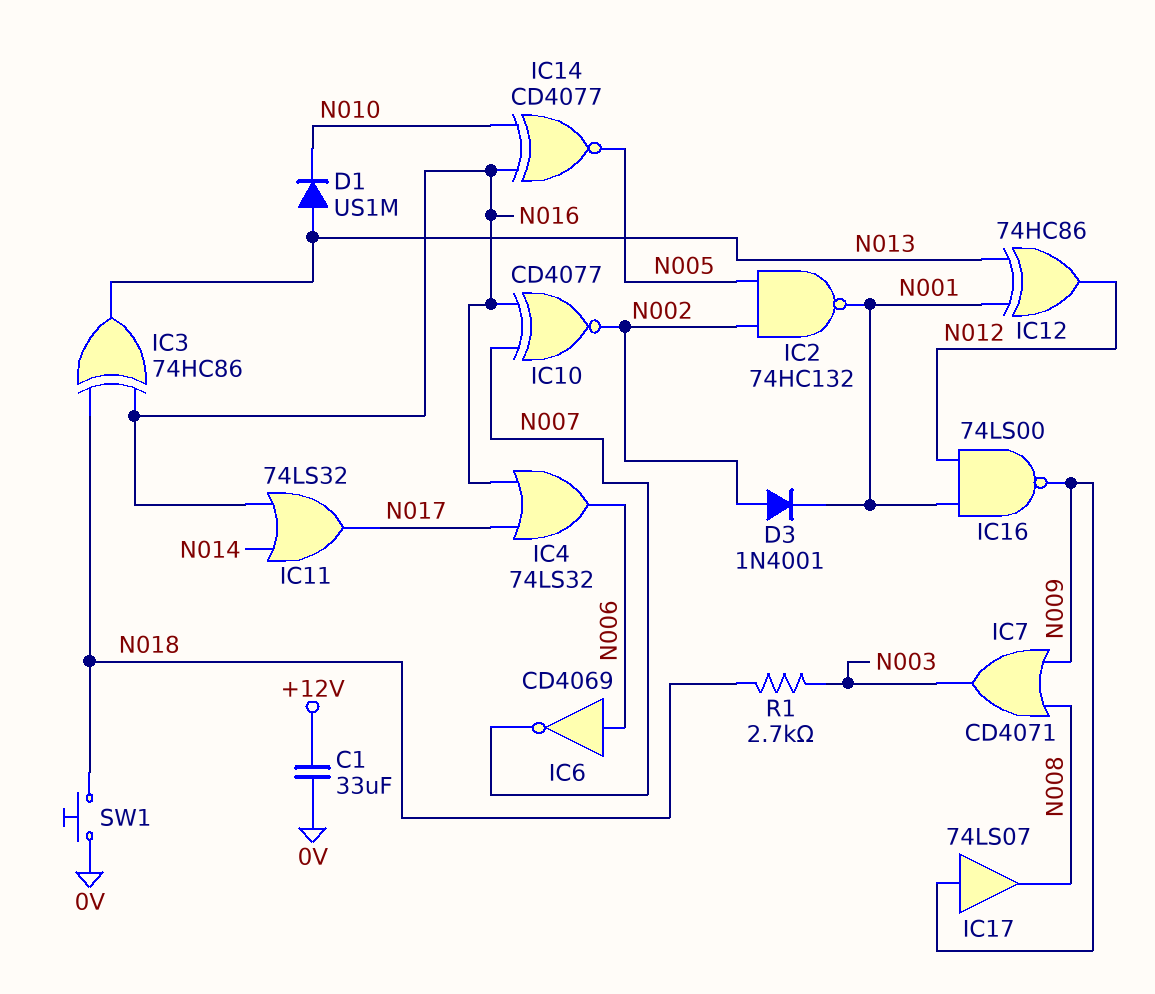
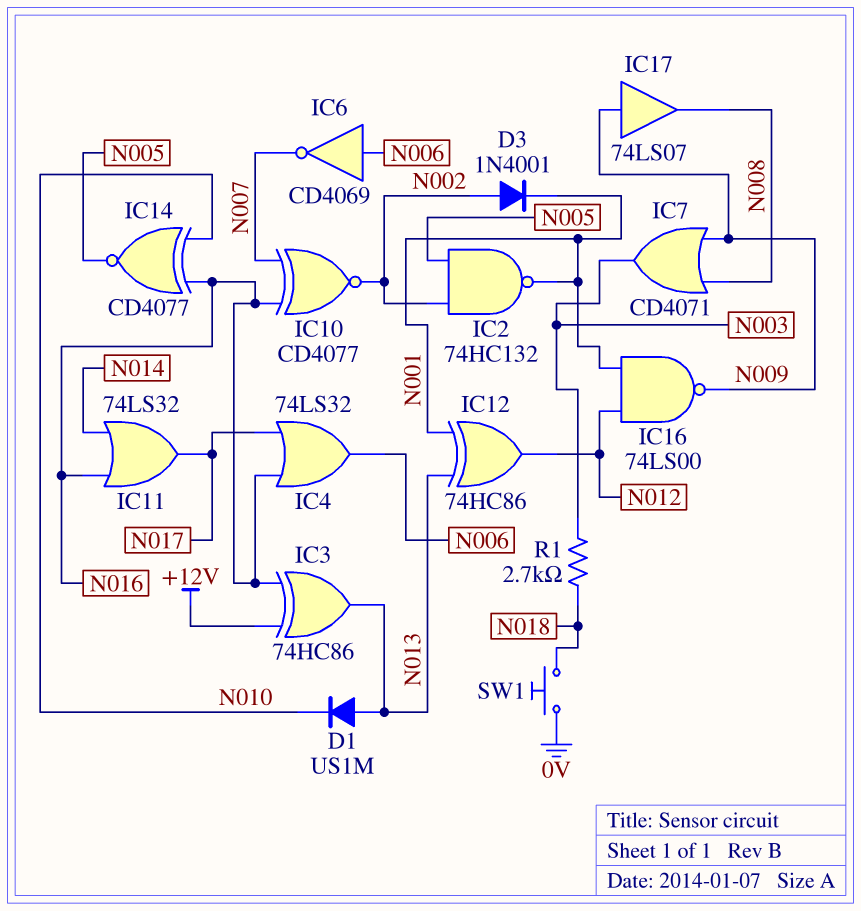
C1: 33uF (+12V, 0V) -> none
IC3: XOR 74HC86 (in N016, in N018, out N013) -> XOR 74HC86 (in +12V, in N016, out N013)

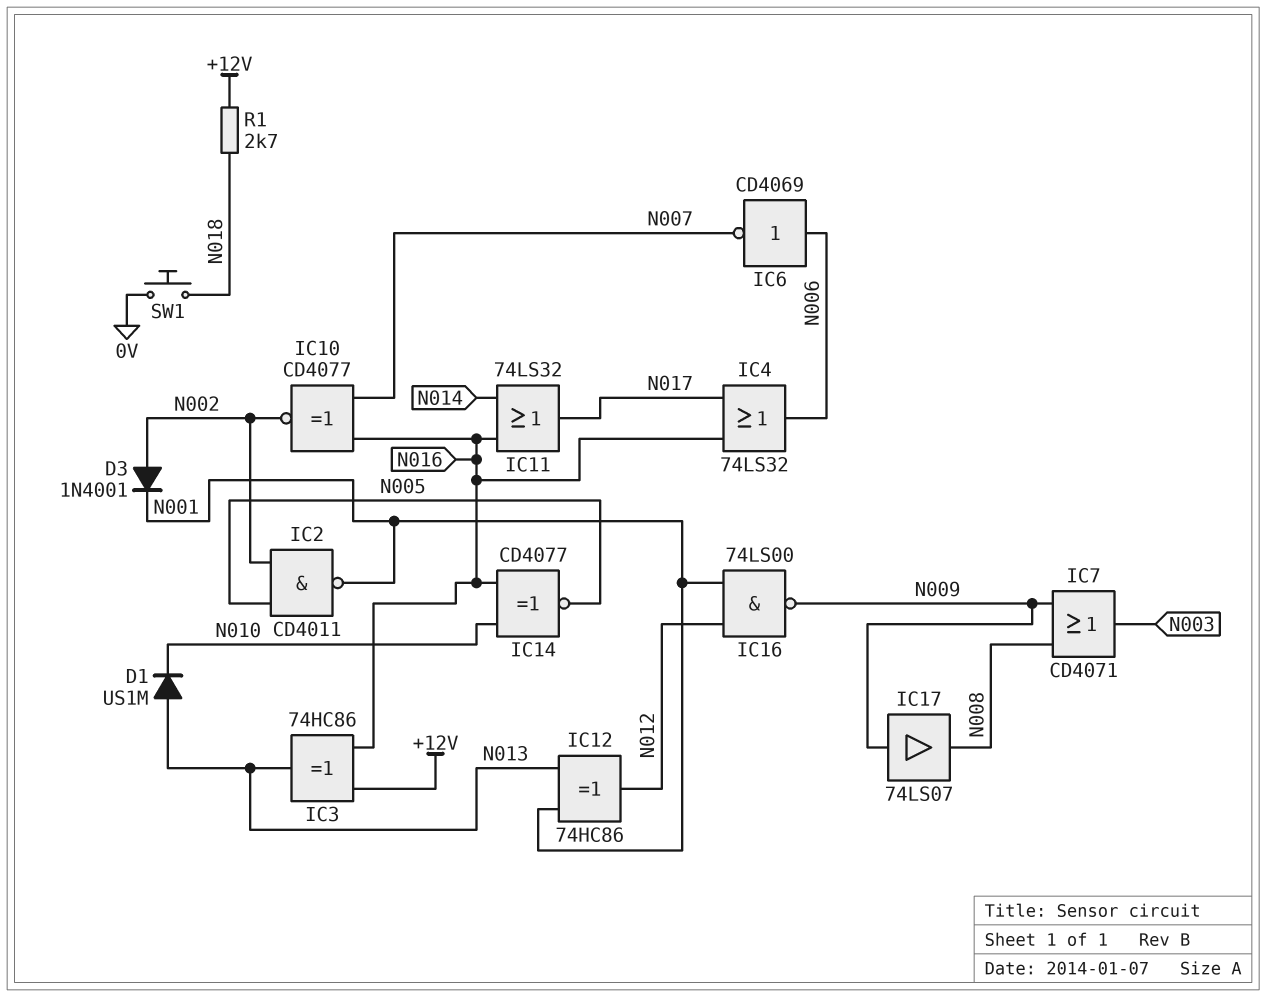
IC2: NAND 74HC132 (in N002, in N005, out N001) -> NAND CD4011 (in N002, in N005, out N001)
R1: 2.7k (N003, N018) -> 2.7k (+12V, N018)

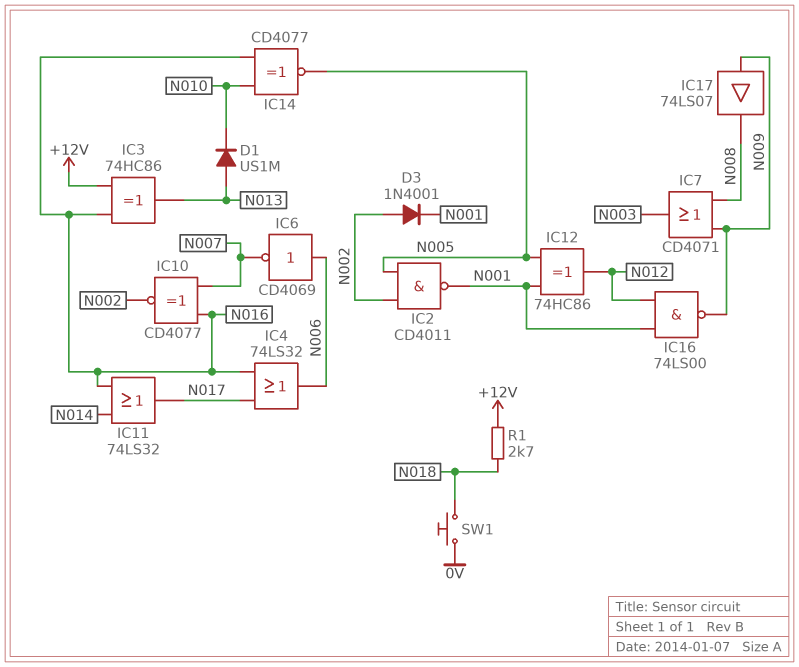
IC12: XOR 74HC86 (in N001, in N013, out N012) -> XOR 74HC86 (in N001, in N005, out N012)

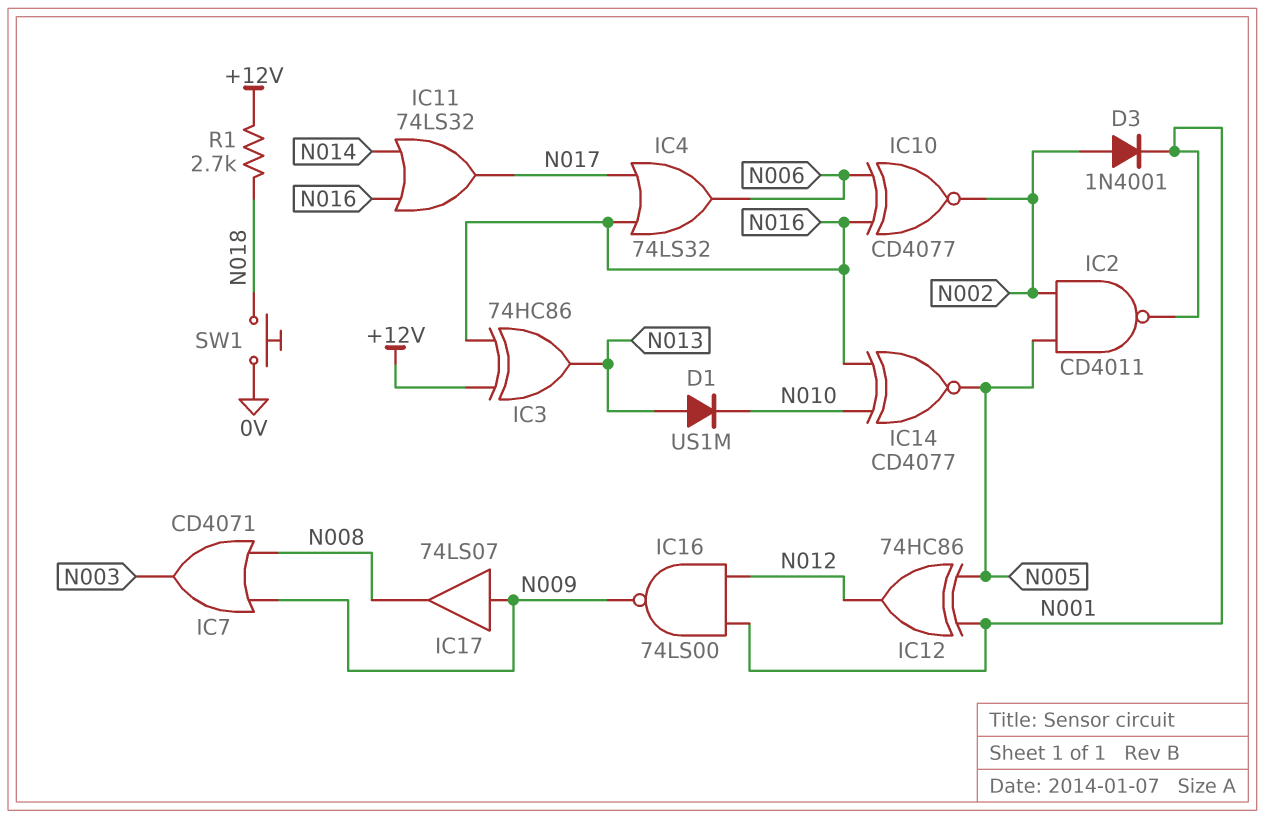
IC6: NOT CD4069 (in N006, out N007) -> none
IC10: XNOR CD4077 (in N007, in N016, out N002) -> XNOR CD4077 (in N006, in N016, out N002)

